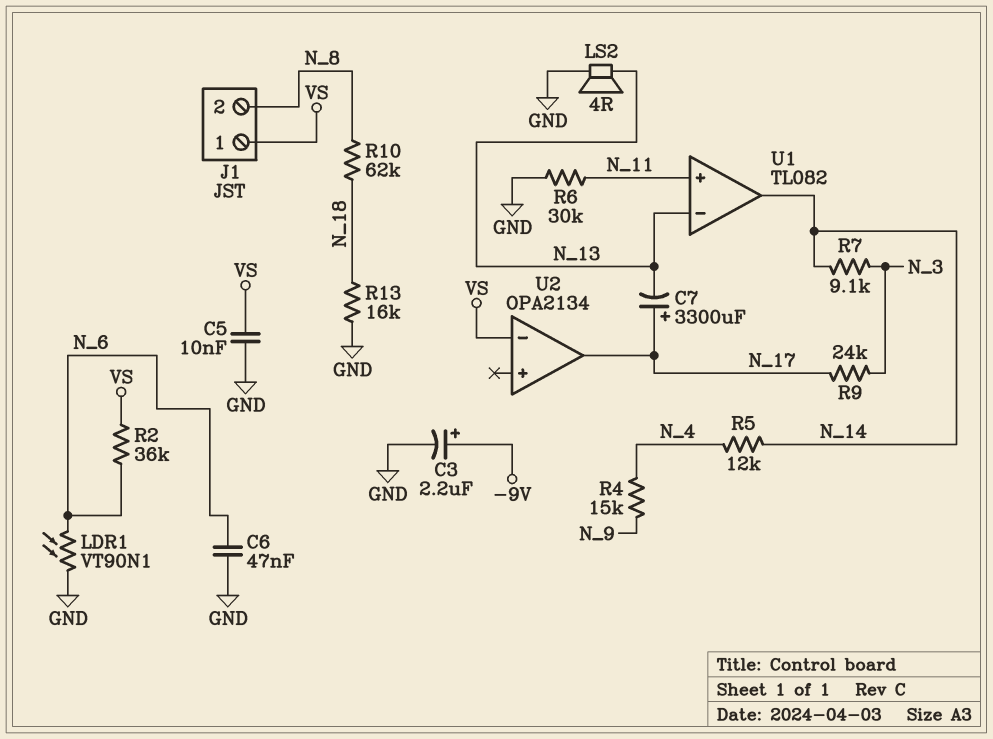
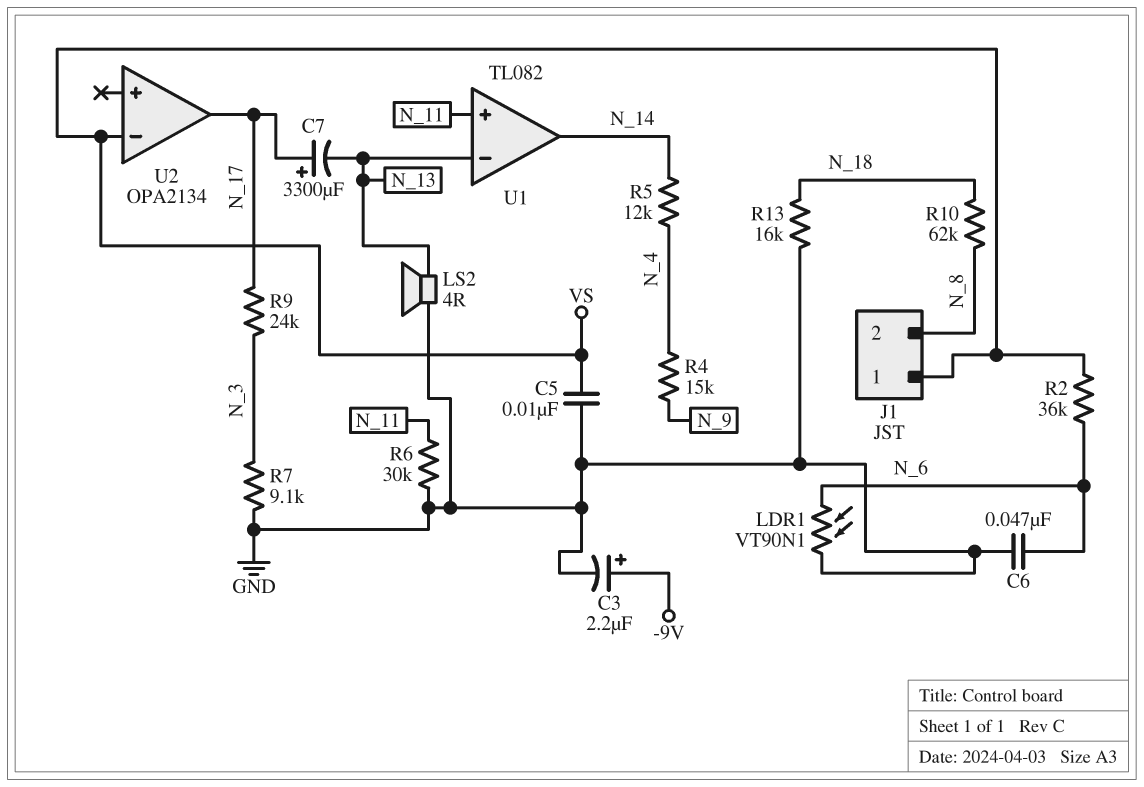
R7: 9.1k (N_3, N_14) -> 9.1k (GND, N_3)

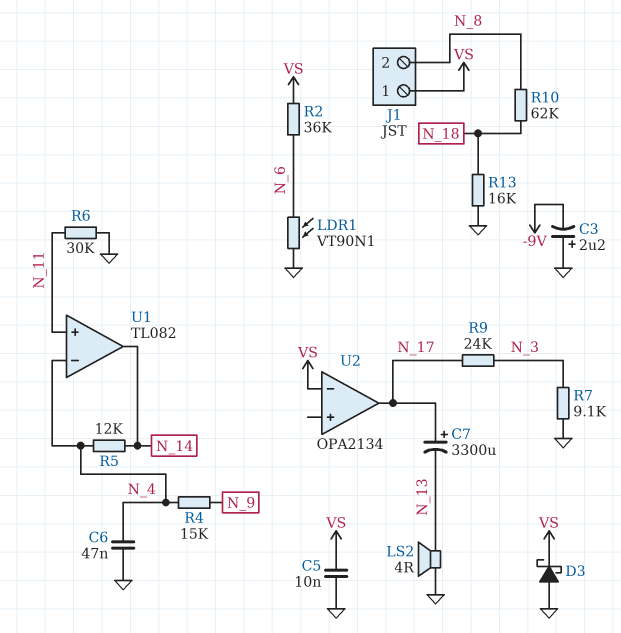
C3: 2.2uF (plus -9V, minus GND) -> 2.2uF (plus GND, minus -9V)
C6: 47nF (GND, N_6) -> 47nF (GND, N_4)
D3: none -> schottky (A GND, K VS)
U1 pin in-: N_13 -> N_4

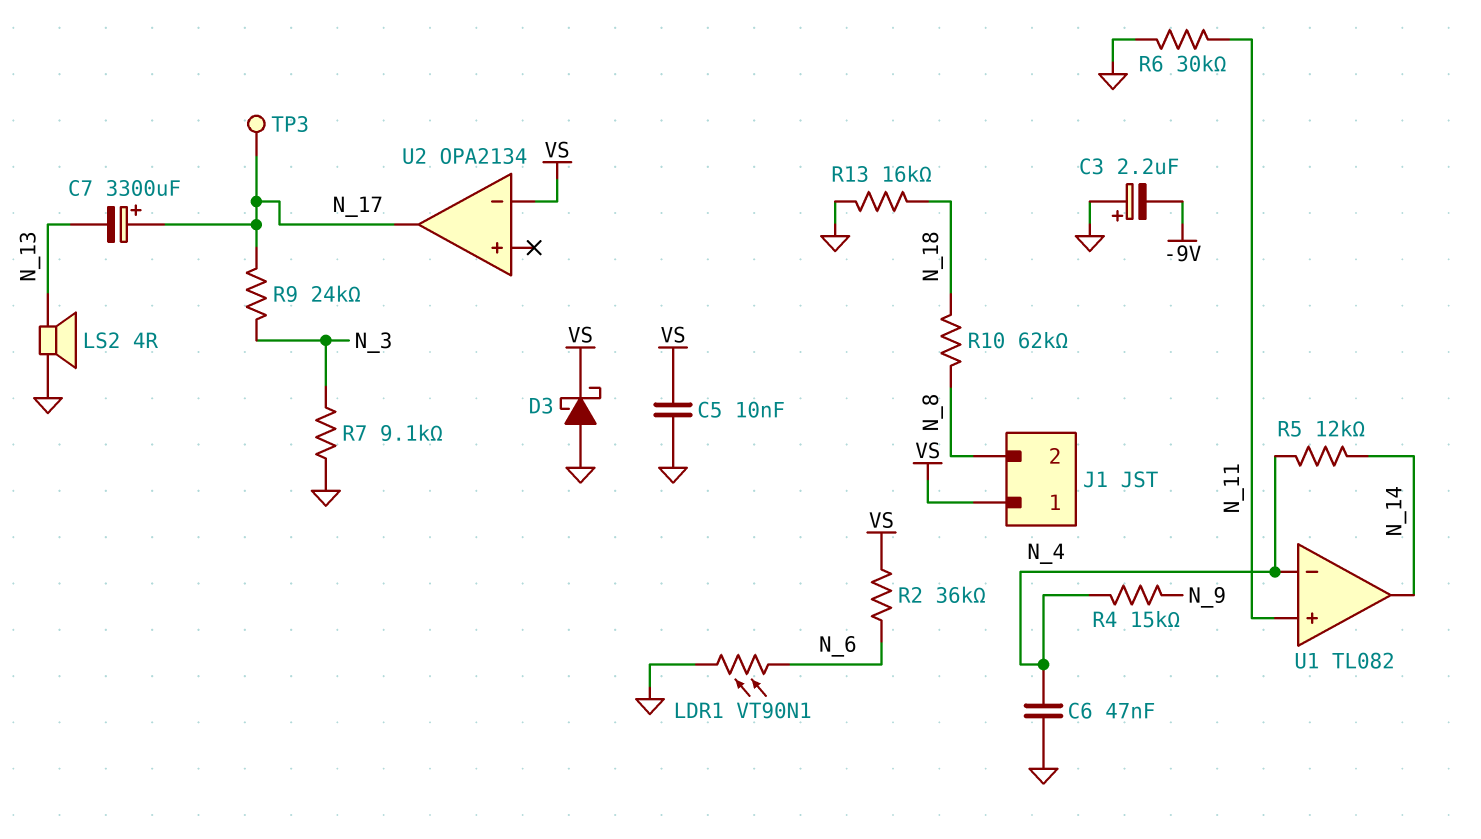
TP3: none -> test point (N_17)

